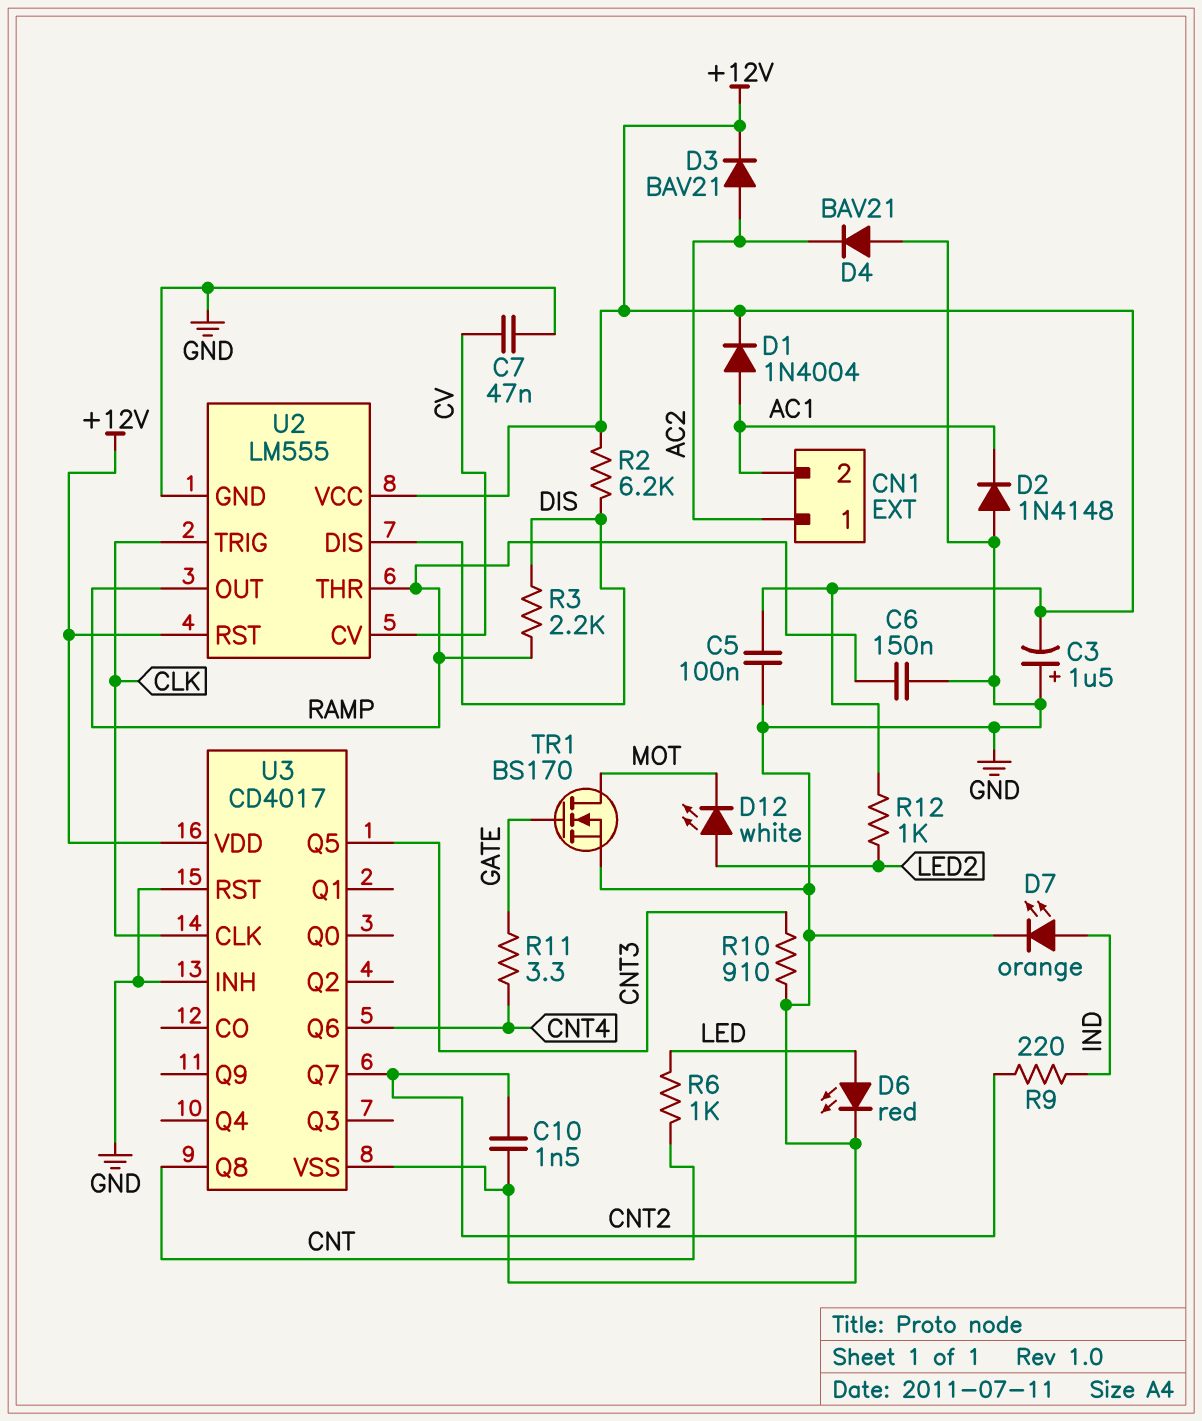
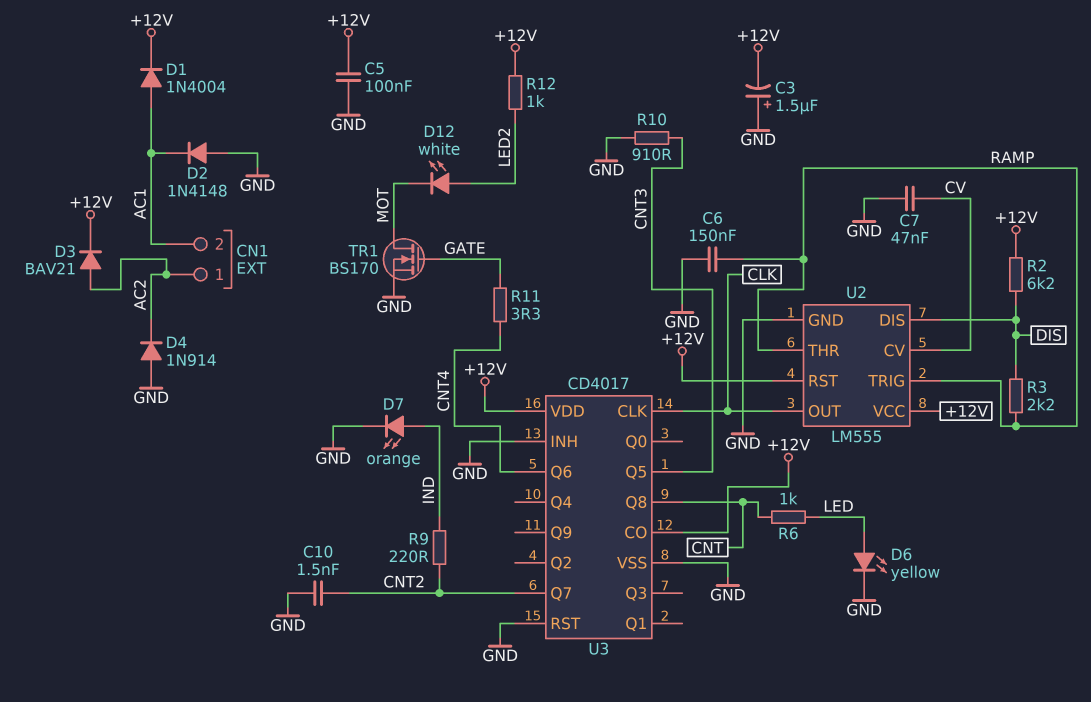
D4: diode BAV21 (A GND, K AC2) -> diode 1N914 (A GND, K AC2)
D6: LED red (A LED, K GND) -> LED yellow (A LED, K GND)
U2 pin OUT: RAMP -> CLK
U2 pin TRIG: CLK -> RAMP
U3 pin CO: none -> +12V

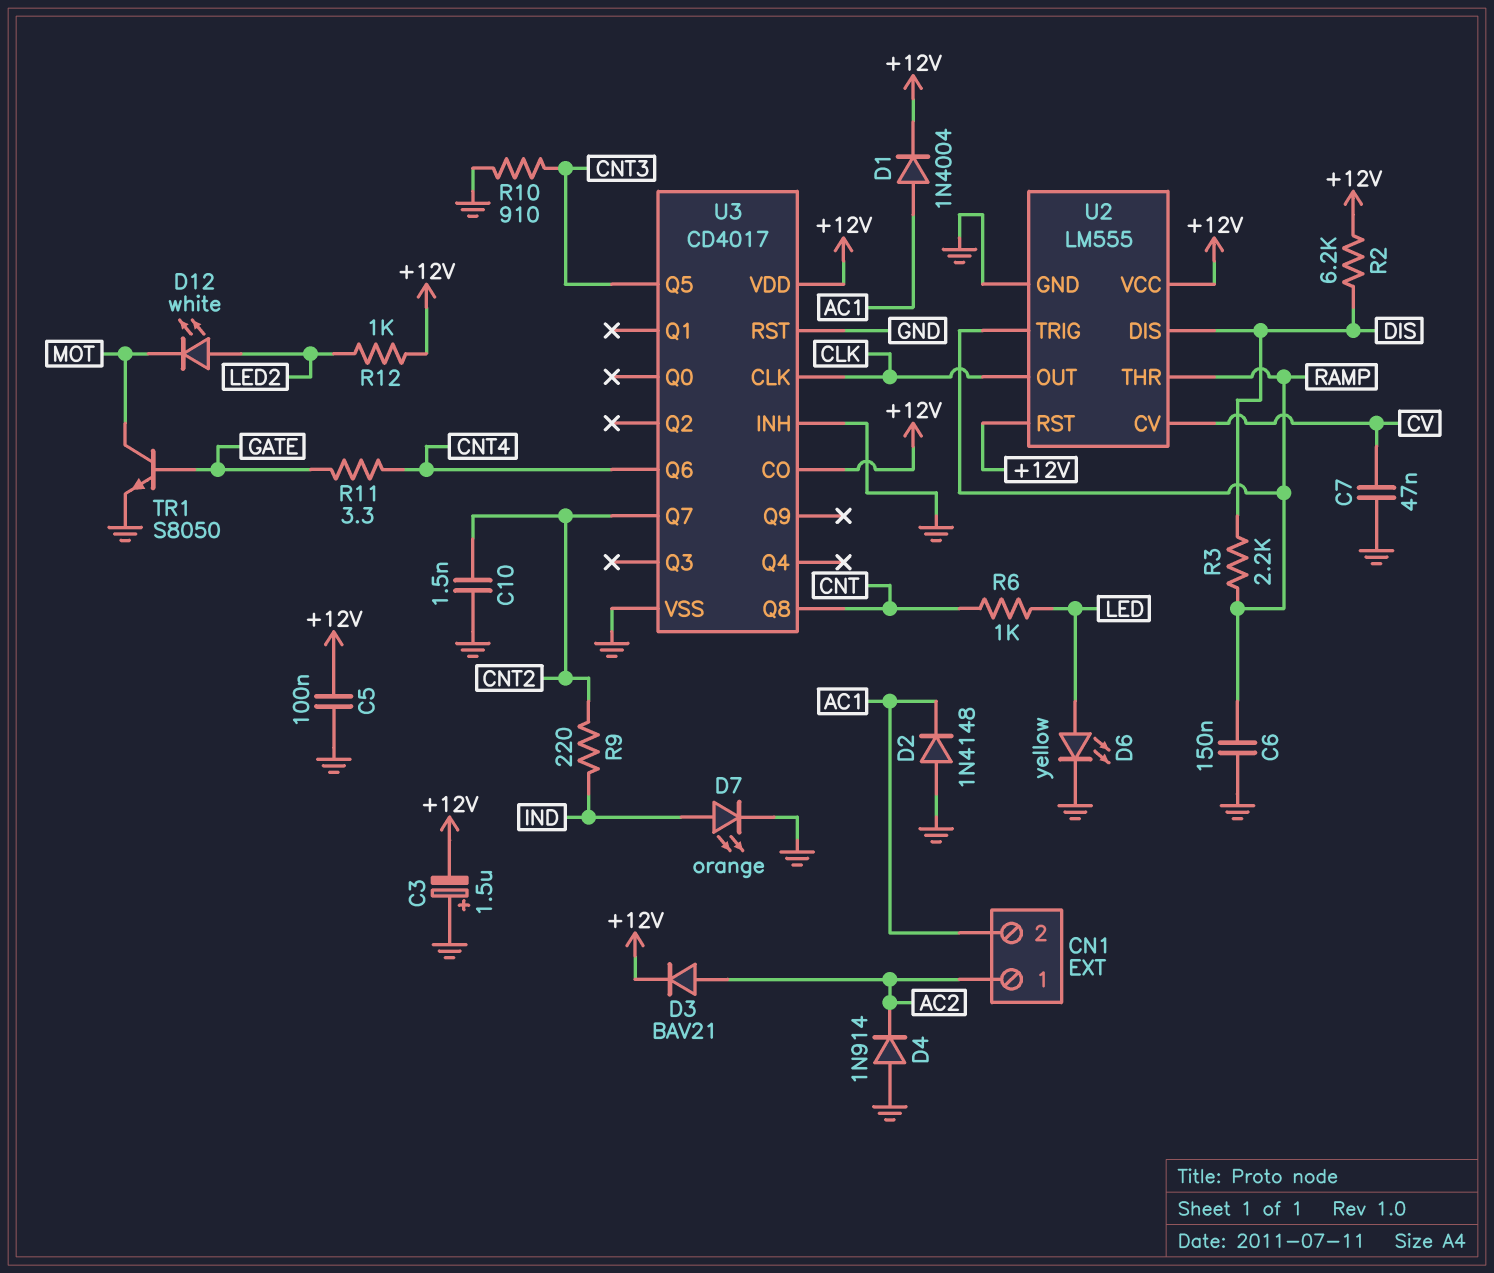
TR1: NMOS BS170 (G GATE, D MOT, S GND) -> NPN S8050 (B GATE, C MOT, E GND)

